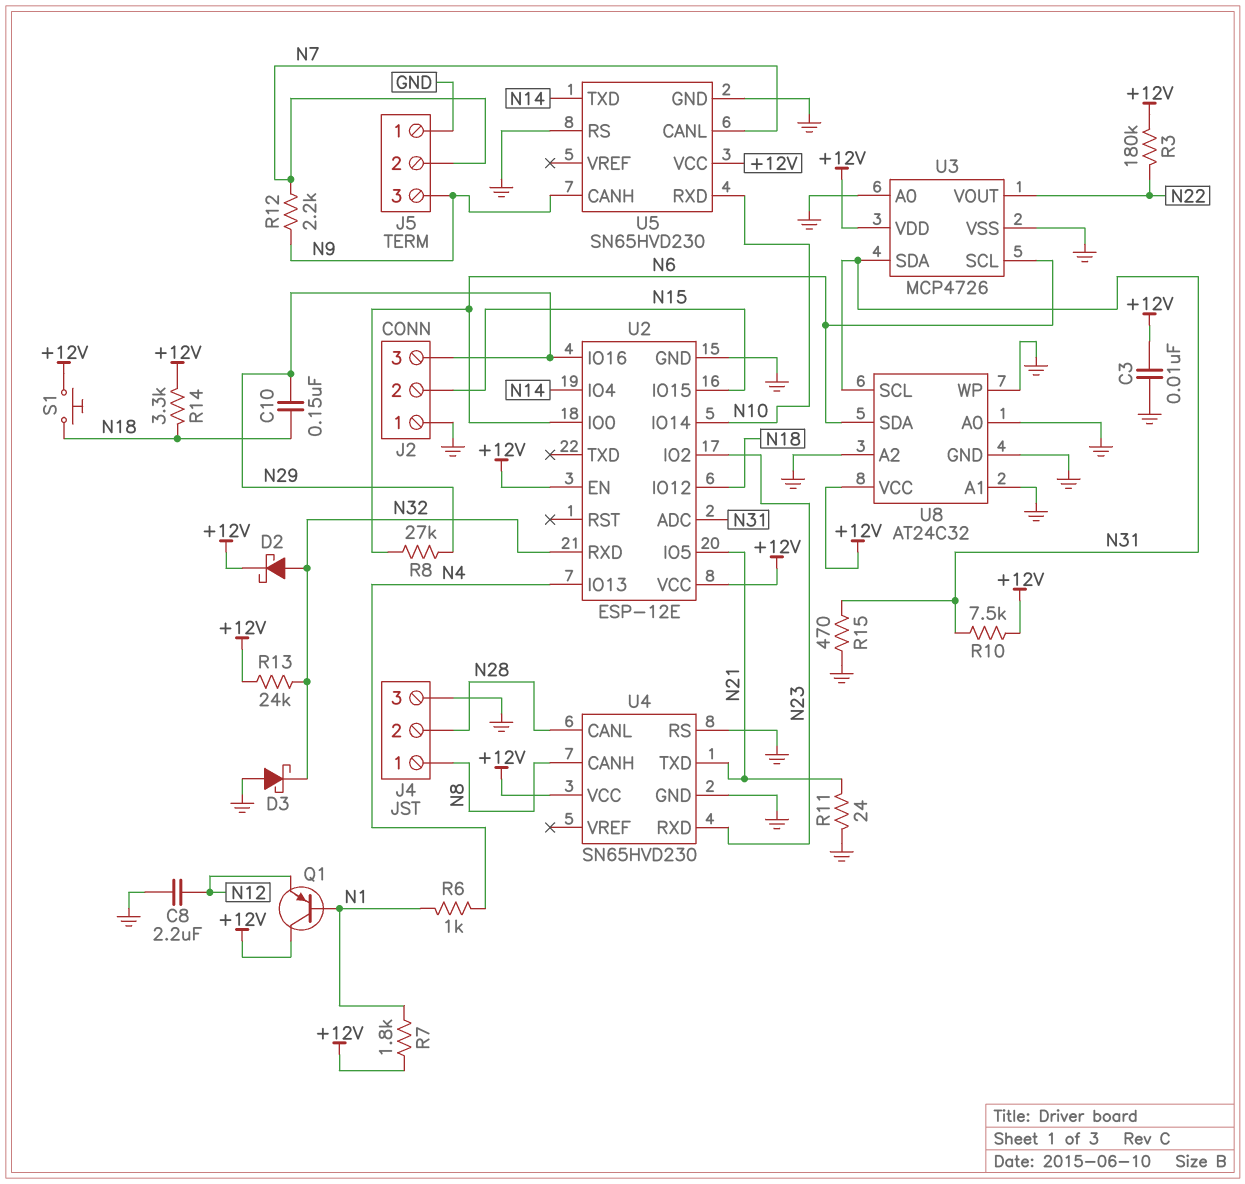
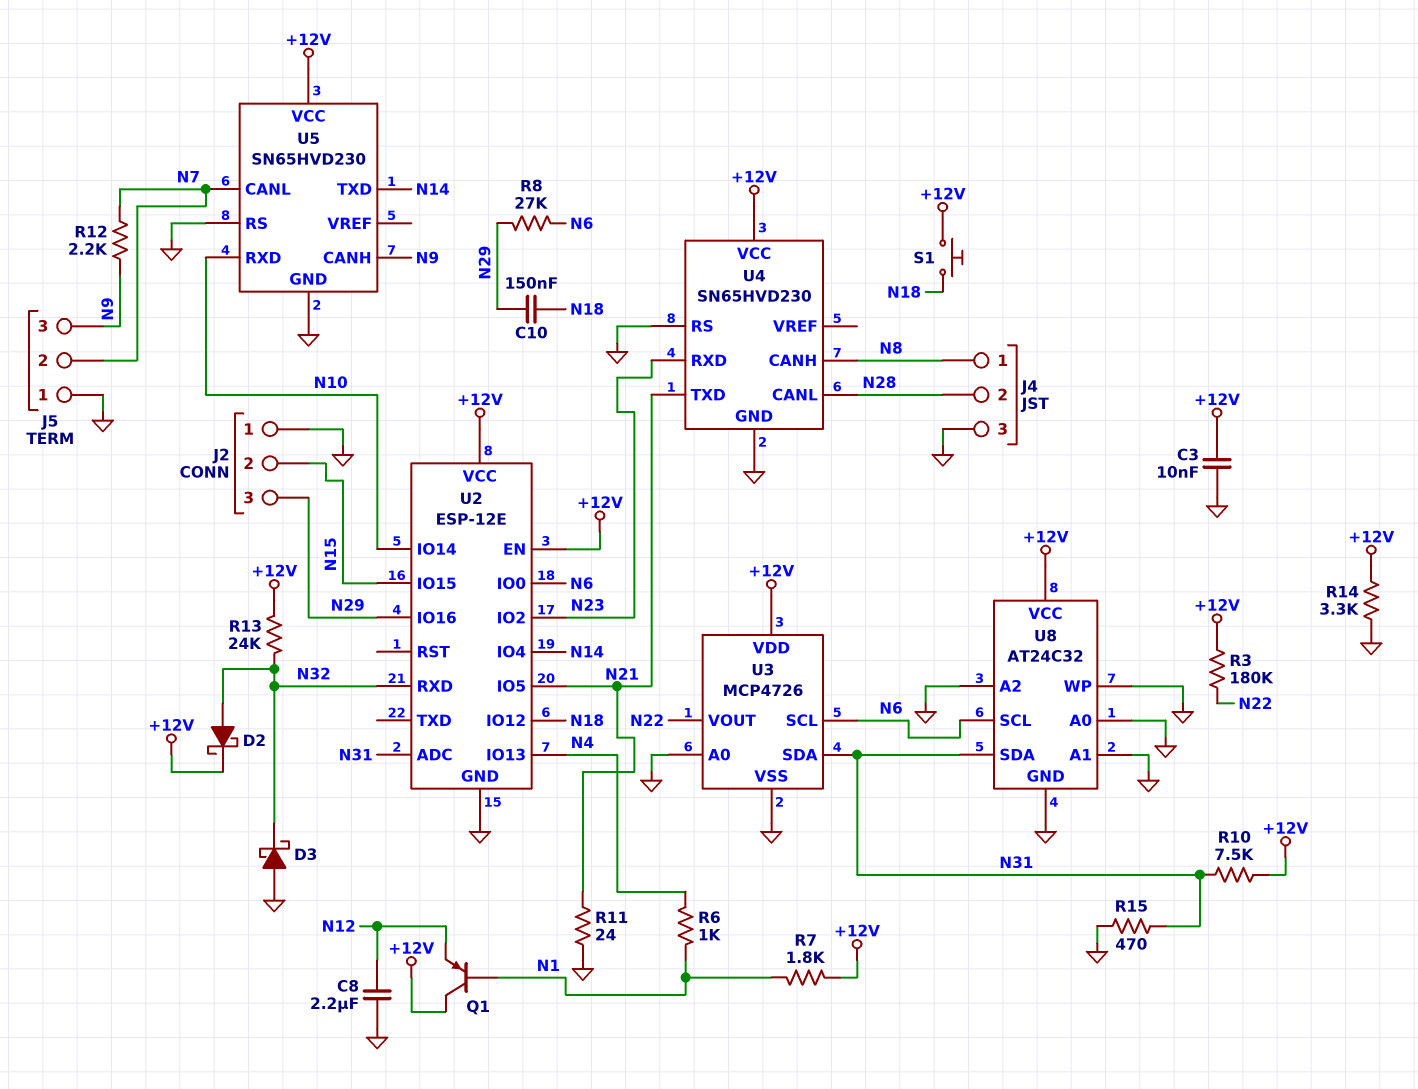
R14: 3.3k (+12V, N18) -> 3.3k (+12V, GND)
U8 pin SCL: N31 -> N6
U8 pin SDA: N6 -> N31

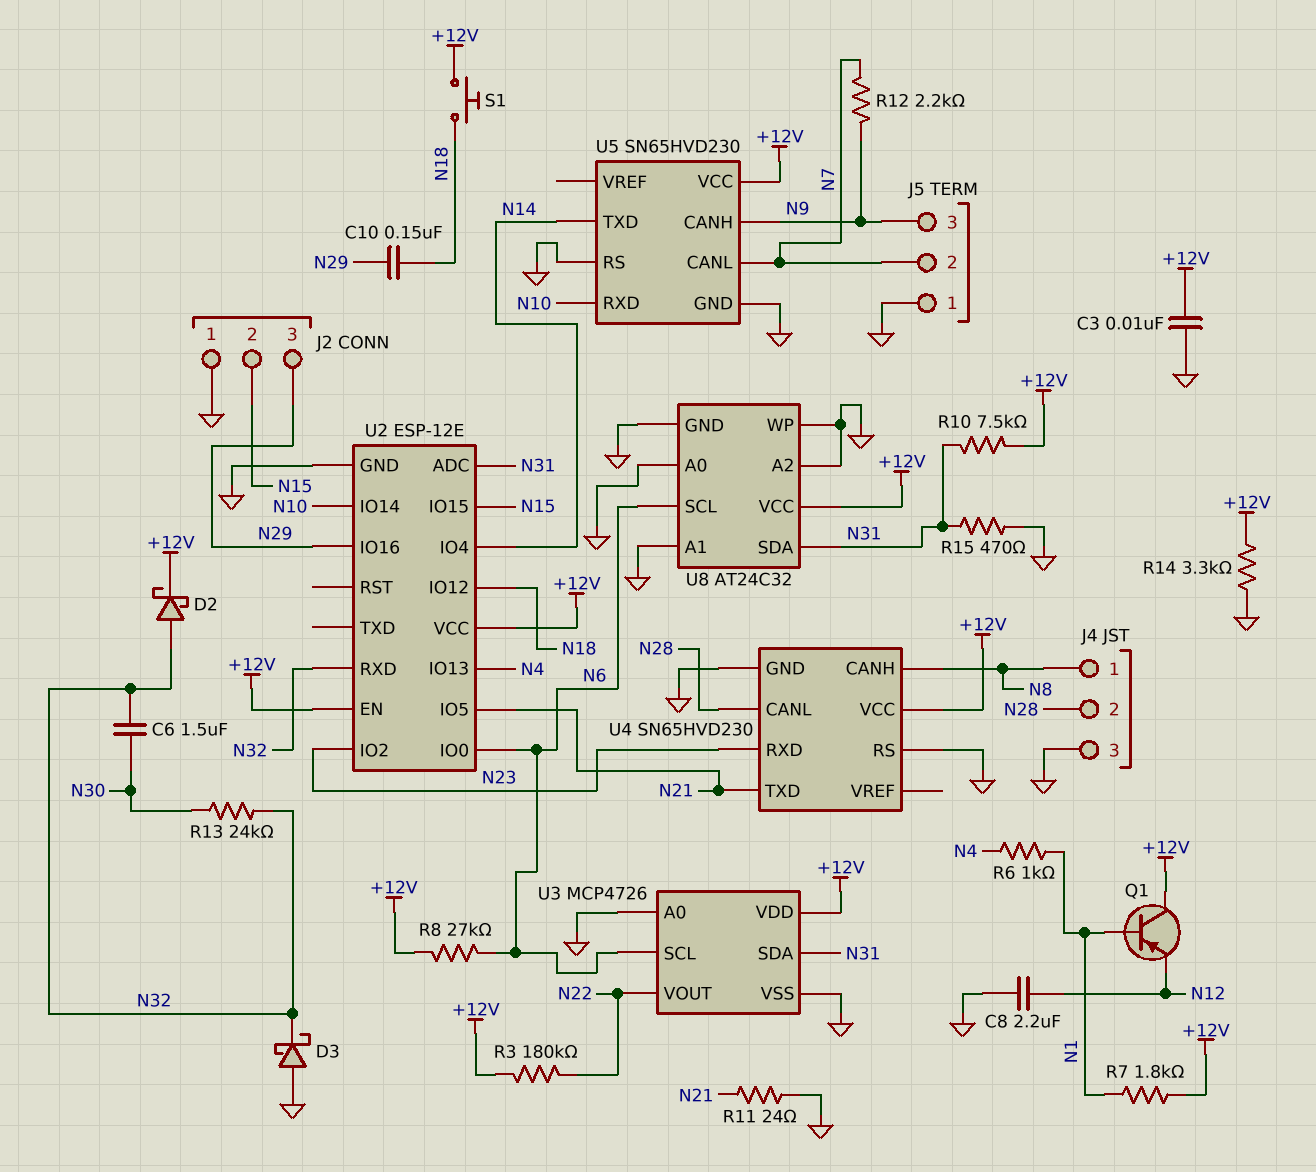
C6: none -> 1.5uF (N30, N32)
R8: 27k (N6, N29) -> 27k (+12V, N6)
R13: 24k (+12V, N32) -> 24k (N30, N32)

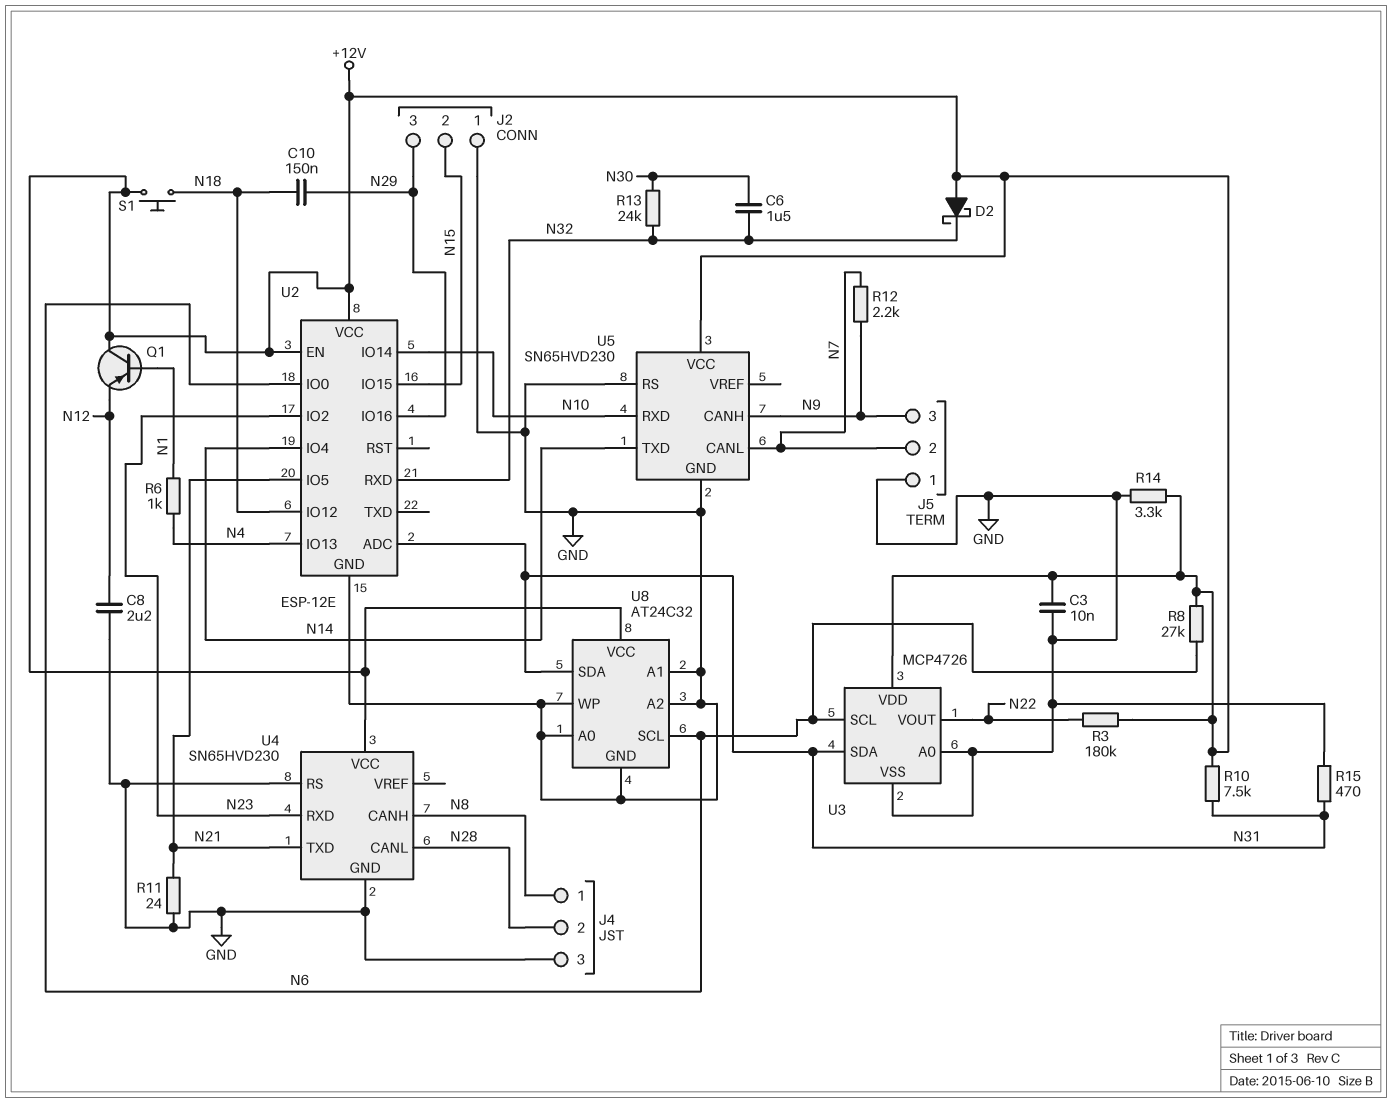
D2: schottky (A N32, K +12V) -> schottky (A +12V, K N32)
D3: schottky (A GND, K N32) -> none
R7: 1.8k (+12V, N1) -> none

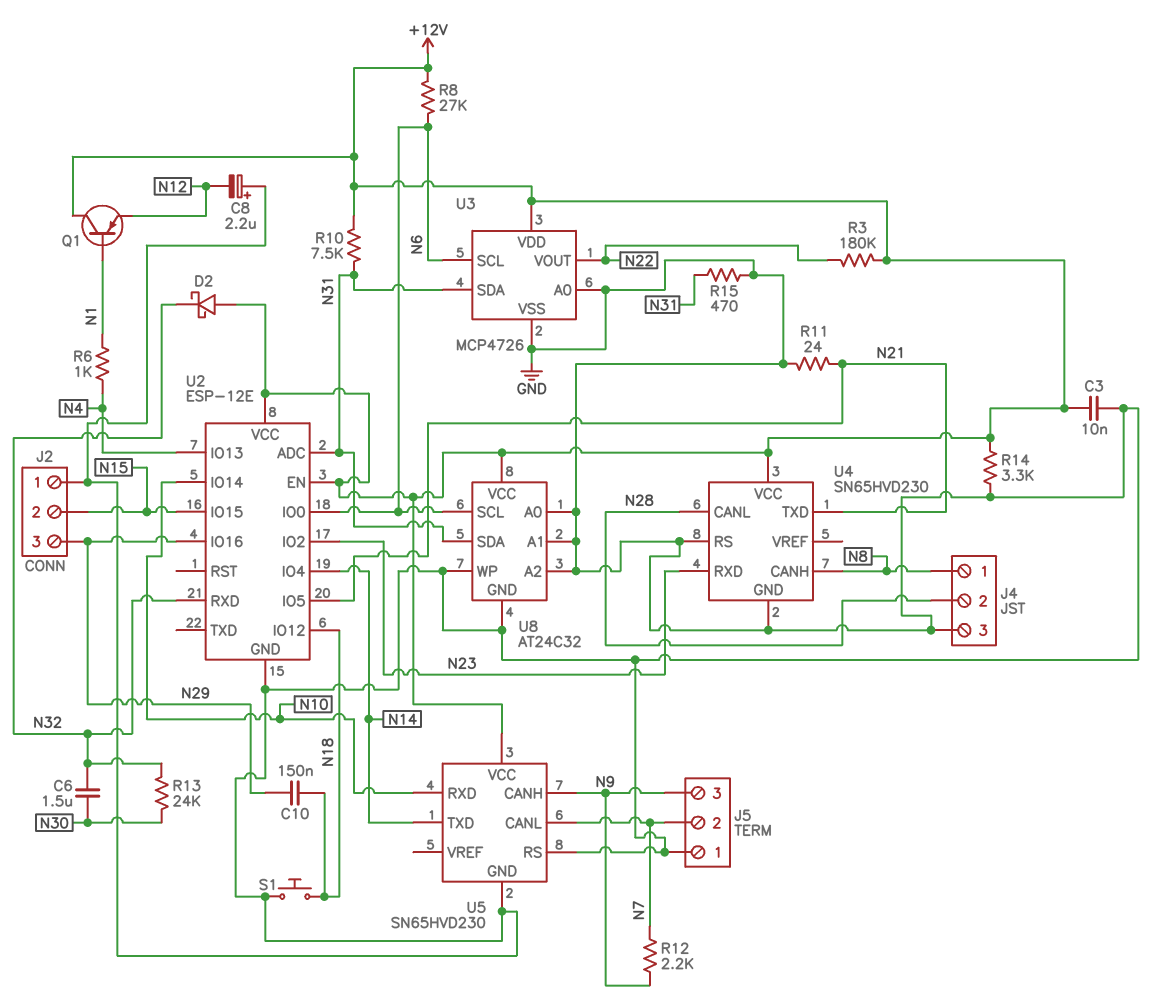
C8: 2.2uF (GND, N12) -> 2.2uF (plus GND, minus N12)
S1: button (+12V, N18) -> button (GND, N18)

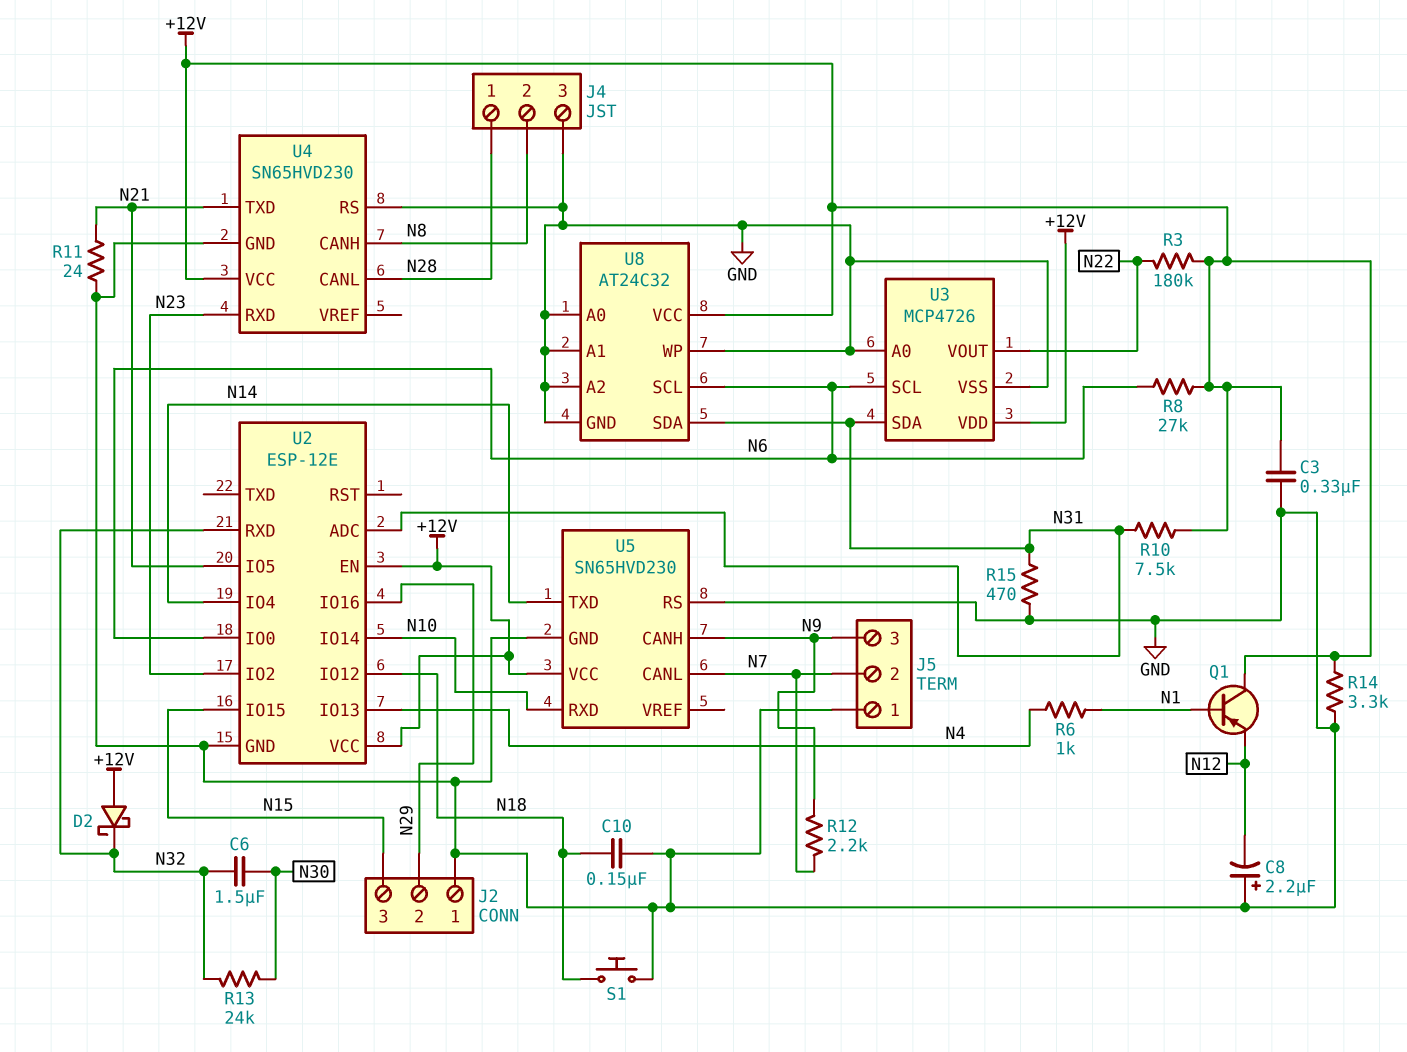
C3: 10nF (+12V, GND) -> 330nF (+12V, GND)
C10: 150nF (N18, N29) -> 150nF (GND, N18)
J2 pin 2: N15 -> N29
J2 pin 3: N29 -> N15
J4 pin 1: N8 -> N28
J4 pin 2: N28 -> N8

